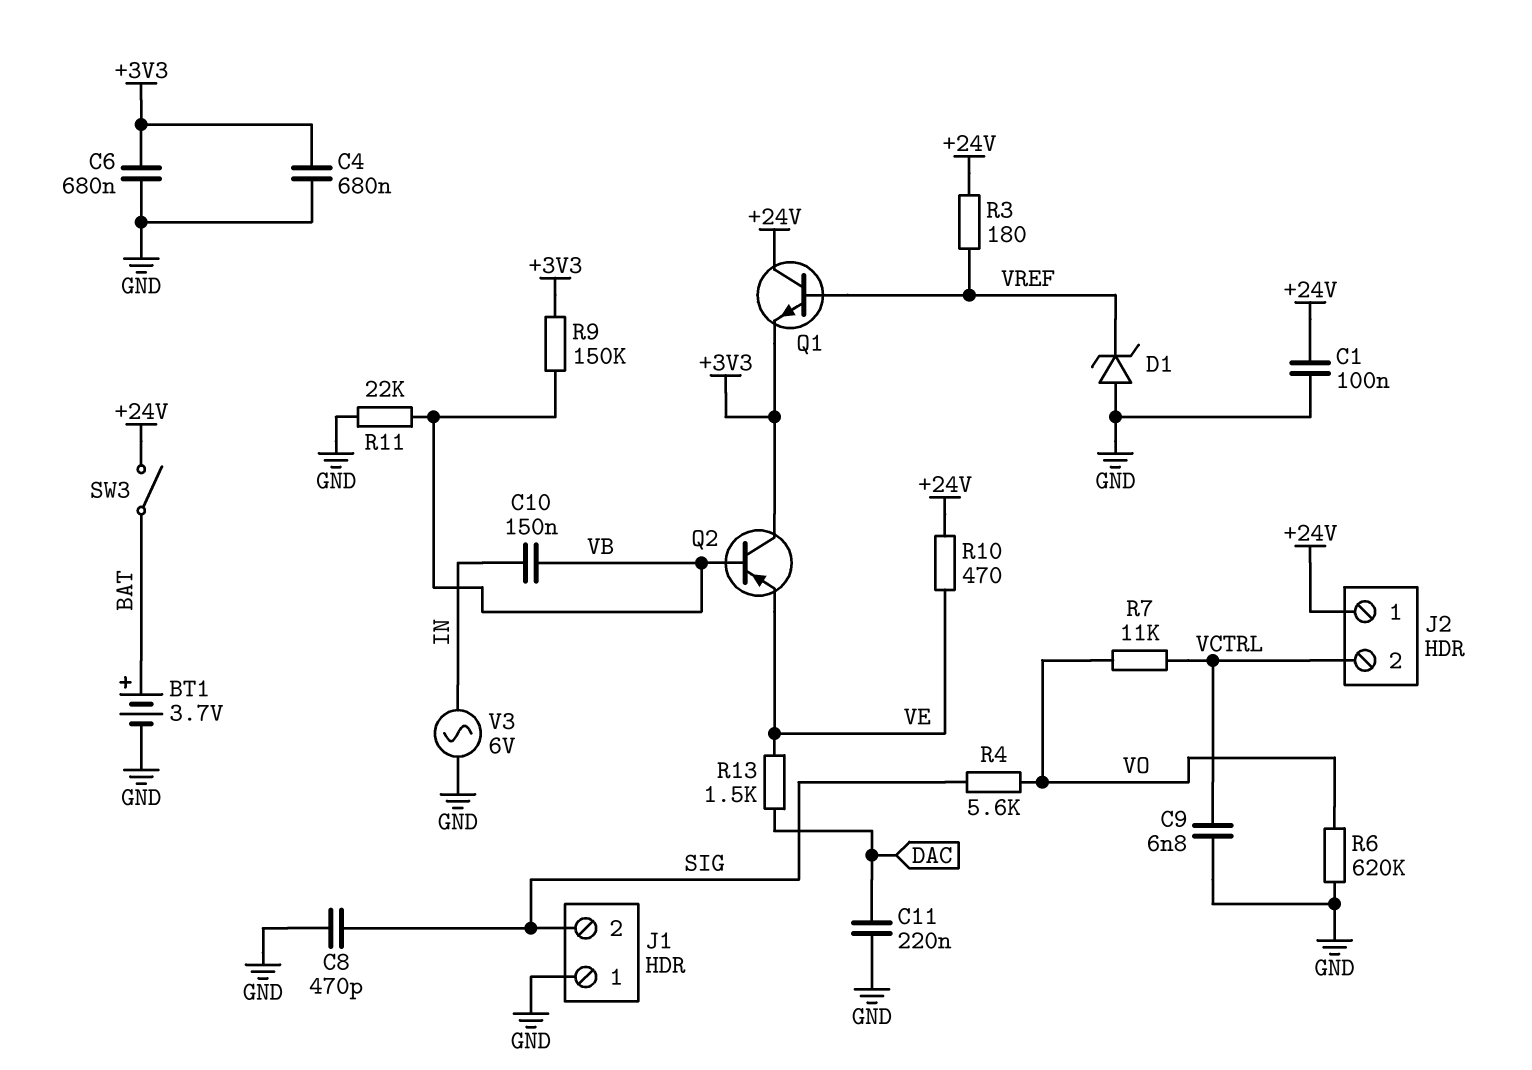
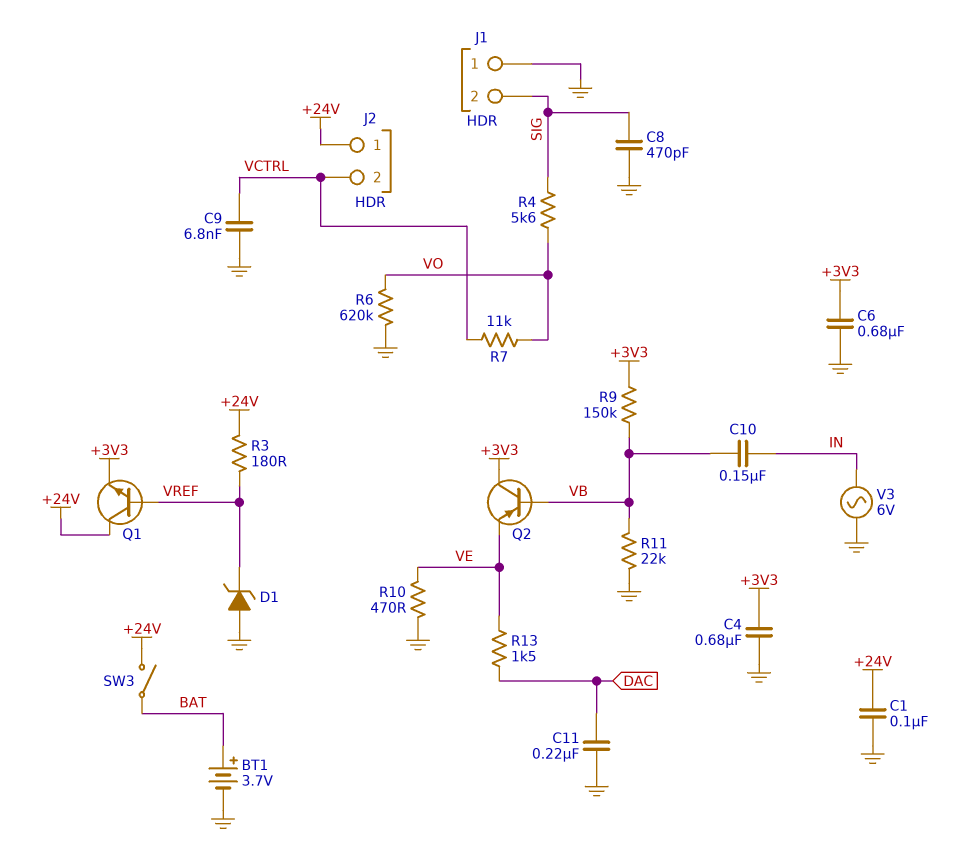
R10: 470 (+24V, VE) -> 470 (GND, VE)

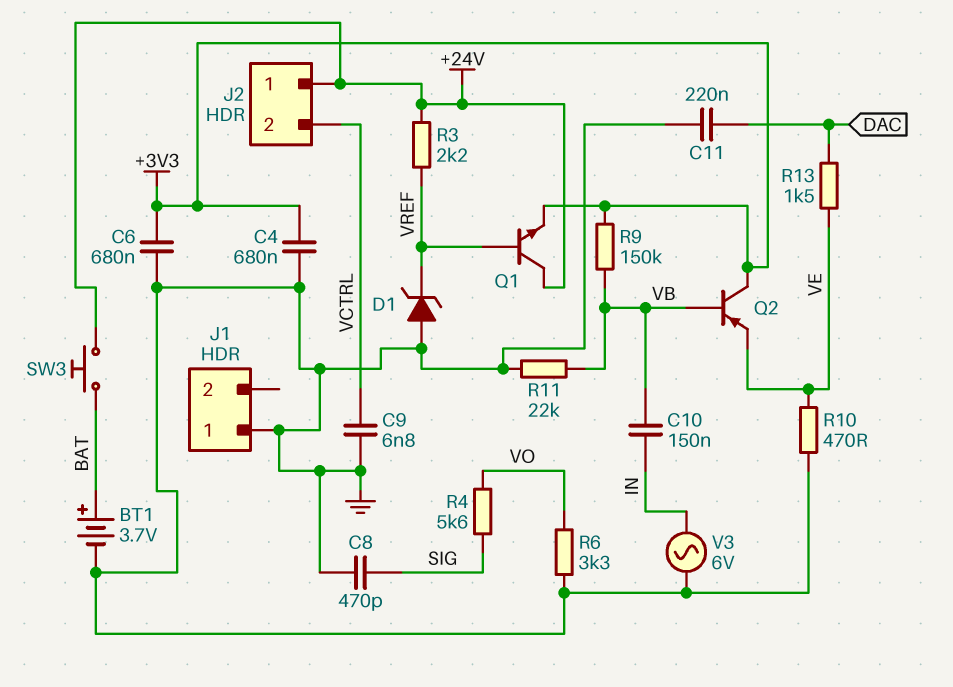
C1: 100nF (+24V, GND) -> none
J1 pin 2: SIG -> none
R3: 180 (+24V, VREF) -> 2.2k (+24V, VREF)
R6: 620k (GND, VO) -> 3.3k (GND, VO)
R7: 11k (VCTRL, VO) -> none
SW3: switch (+24V, BAT) -> button (+24V, BAT)

